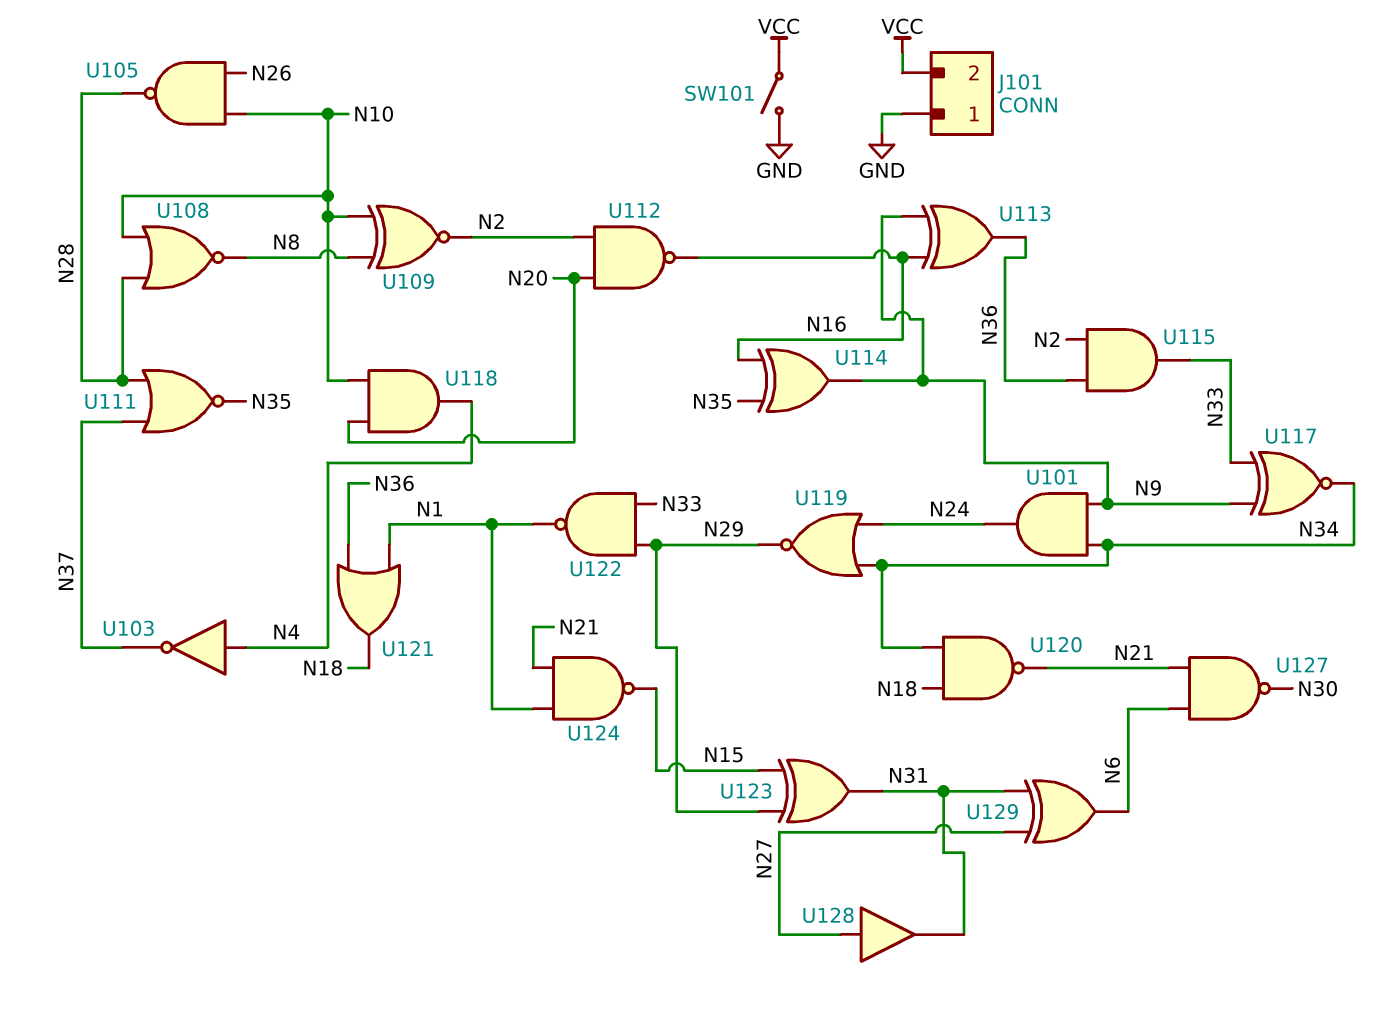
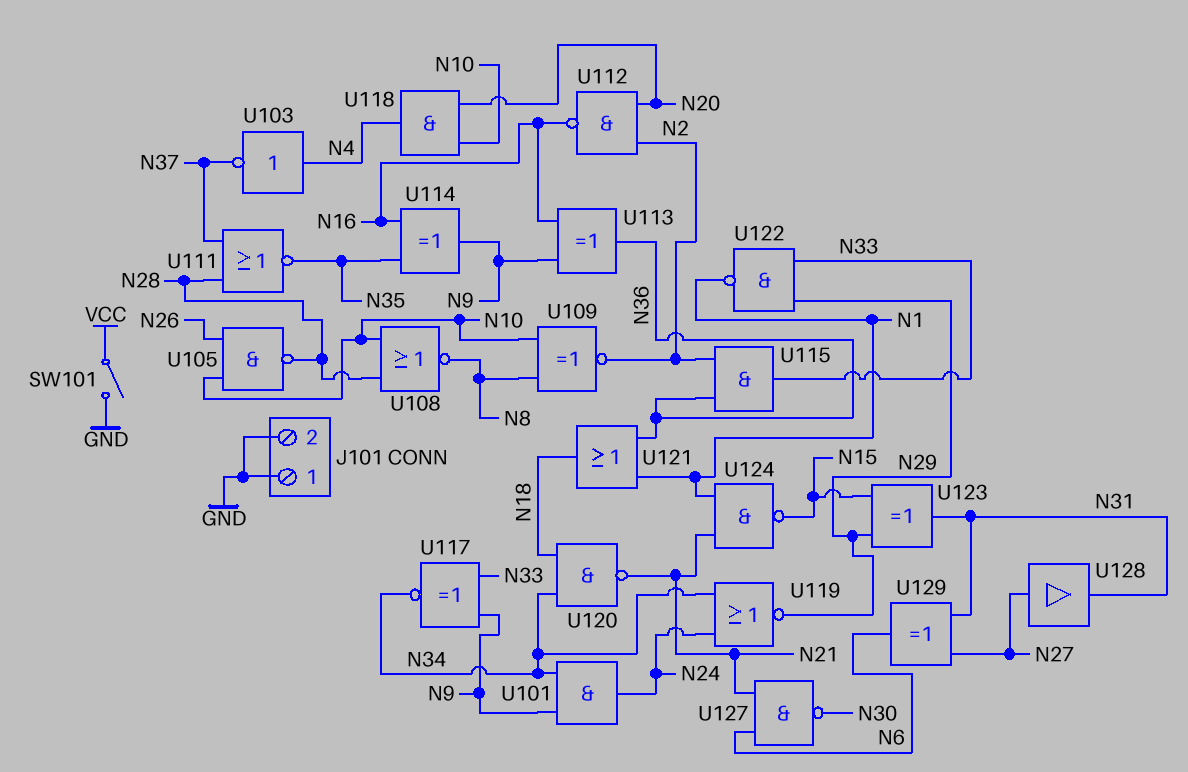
J101 pin 2: VCC -> GND

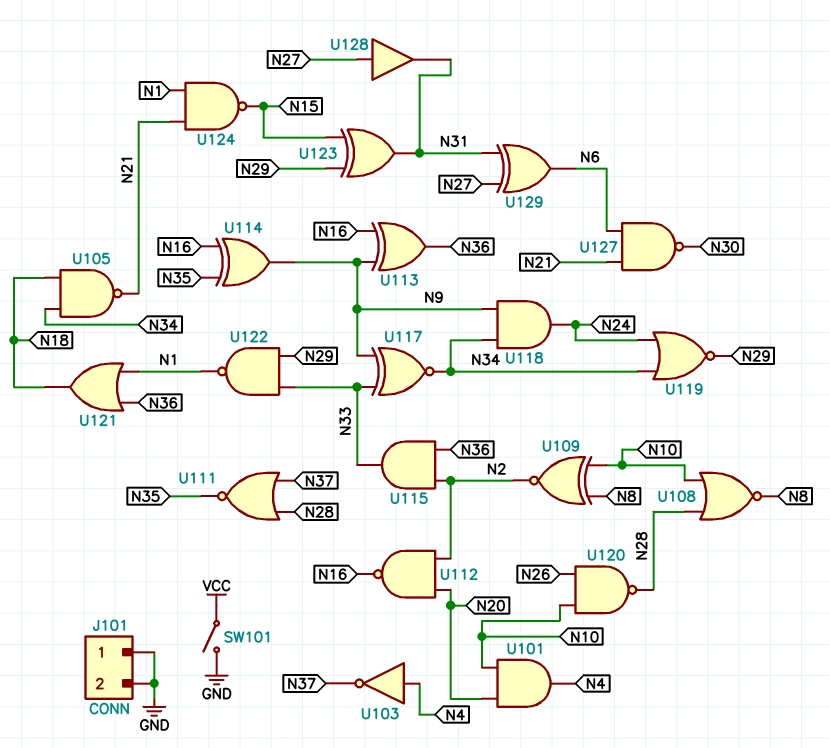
U101: AND (in N9, in N34, out N24) -> AND (in N10, in N20, out N4)
U105: NAND (in N10, in N26, out N28) -> NAND (in N18, in N34, out N21)
U118: AND (in N10, in N20, out N4) -> AND (in N9, in N34, out N24)
U120: NAND (in N18, in N34, out N21) -> NAND (in N10, in N26, out N28)

